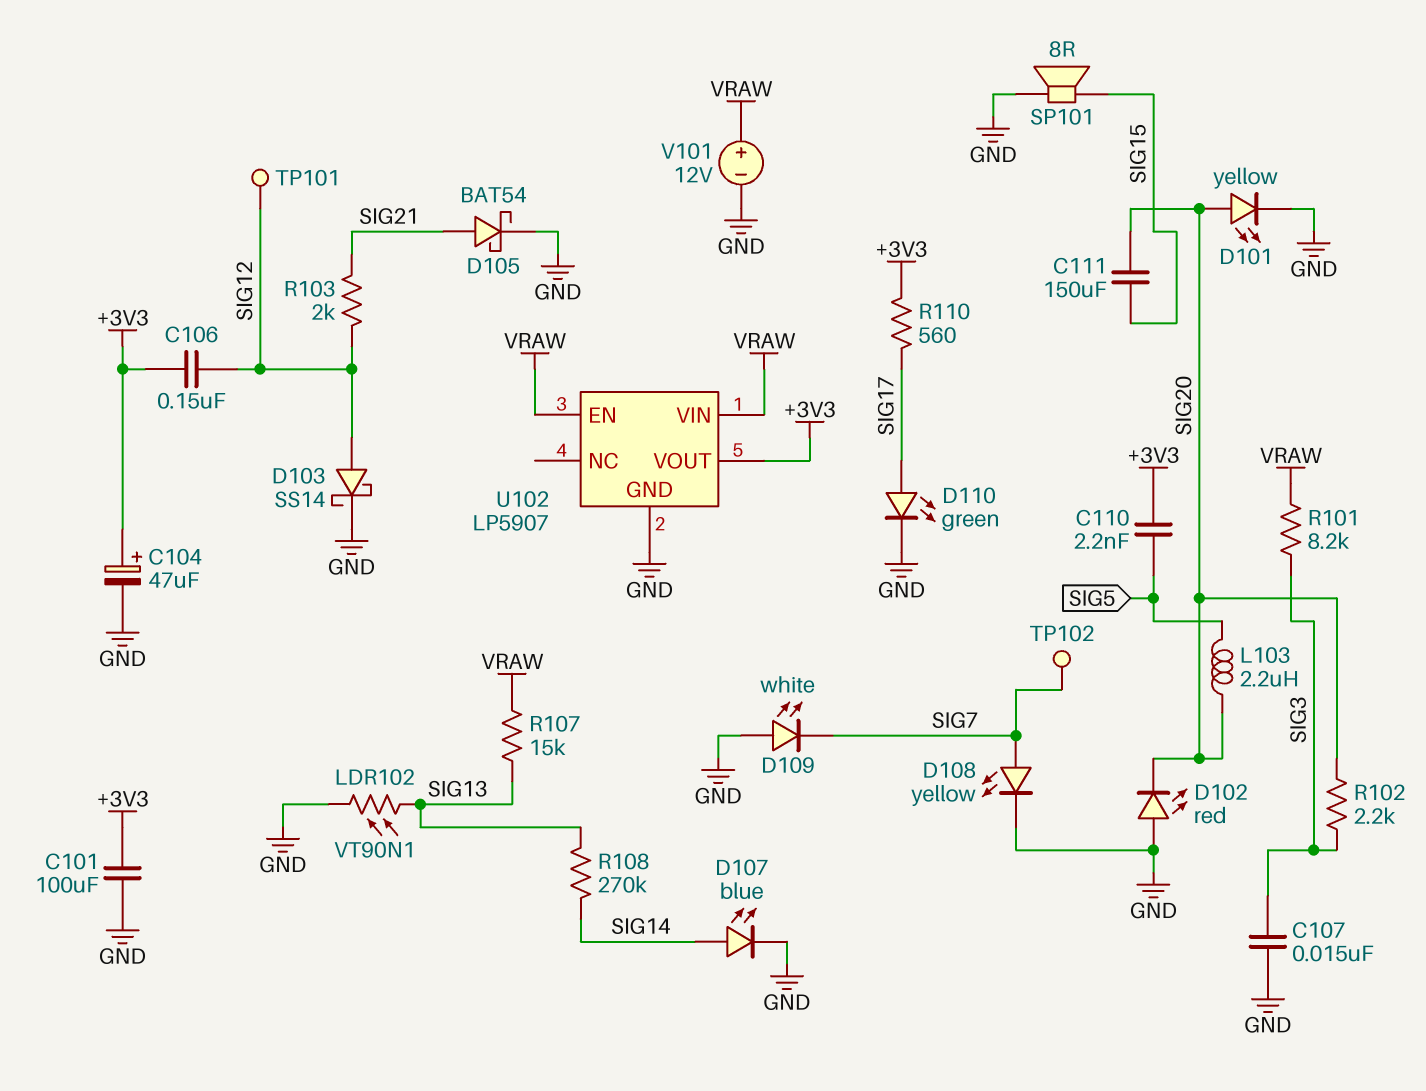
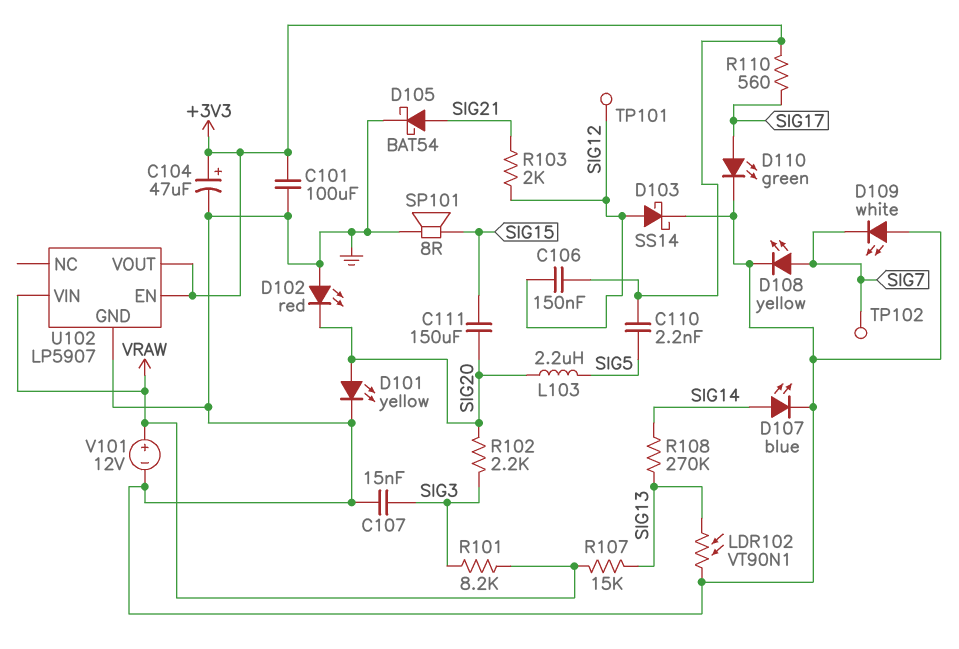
U102 pin EN: VRAW -> +3V3

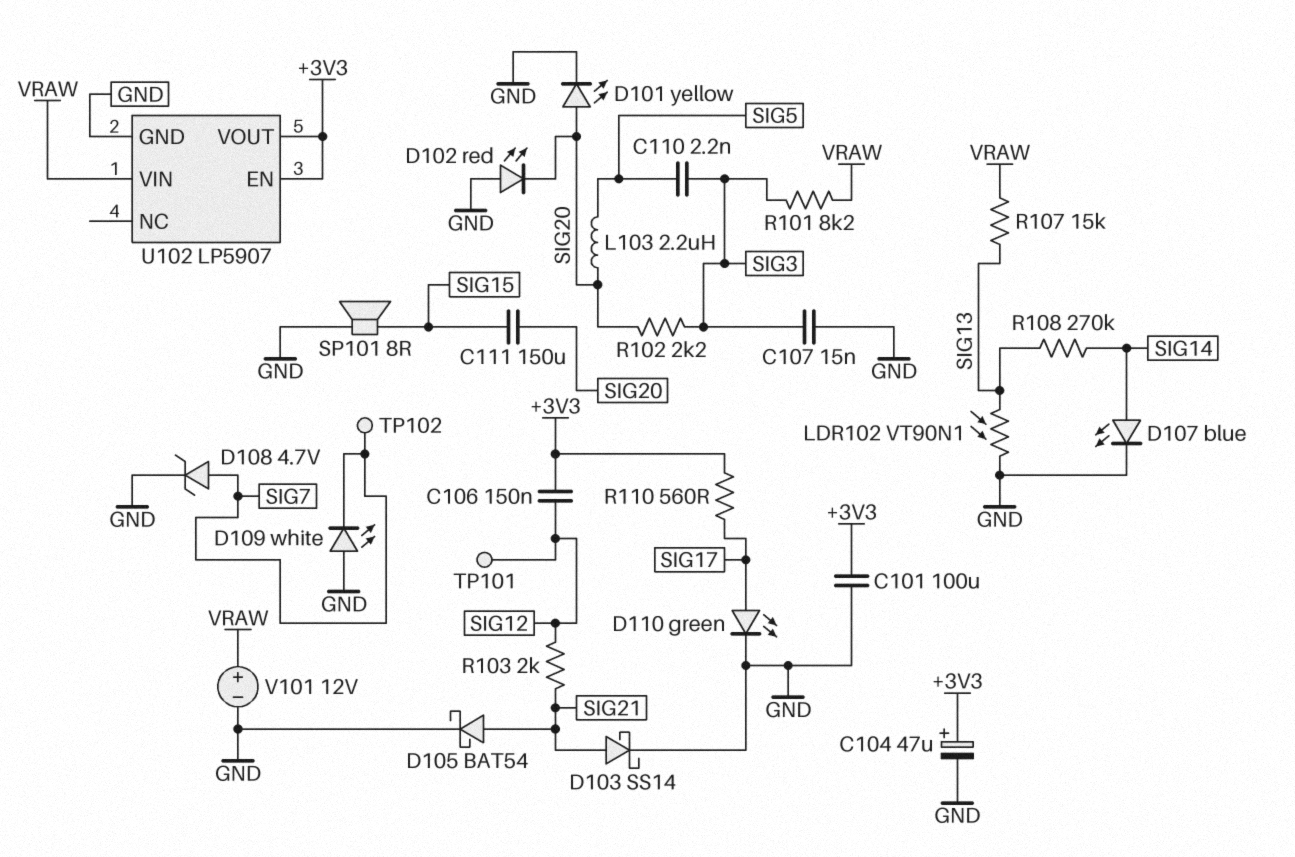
C110: 2.2nF (+3V3, SIG5) -> 2.2nF (SIG3, SIG5)
D103: schottky SS14 (A SIG12, K GND) -> schottky SS14 (A SIG21, K GND)
D108: LED yellow (A SIG7, K GND) -> zener 4.7V (A SIG7, K GND)

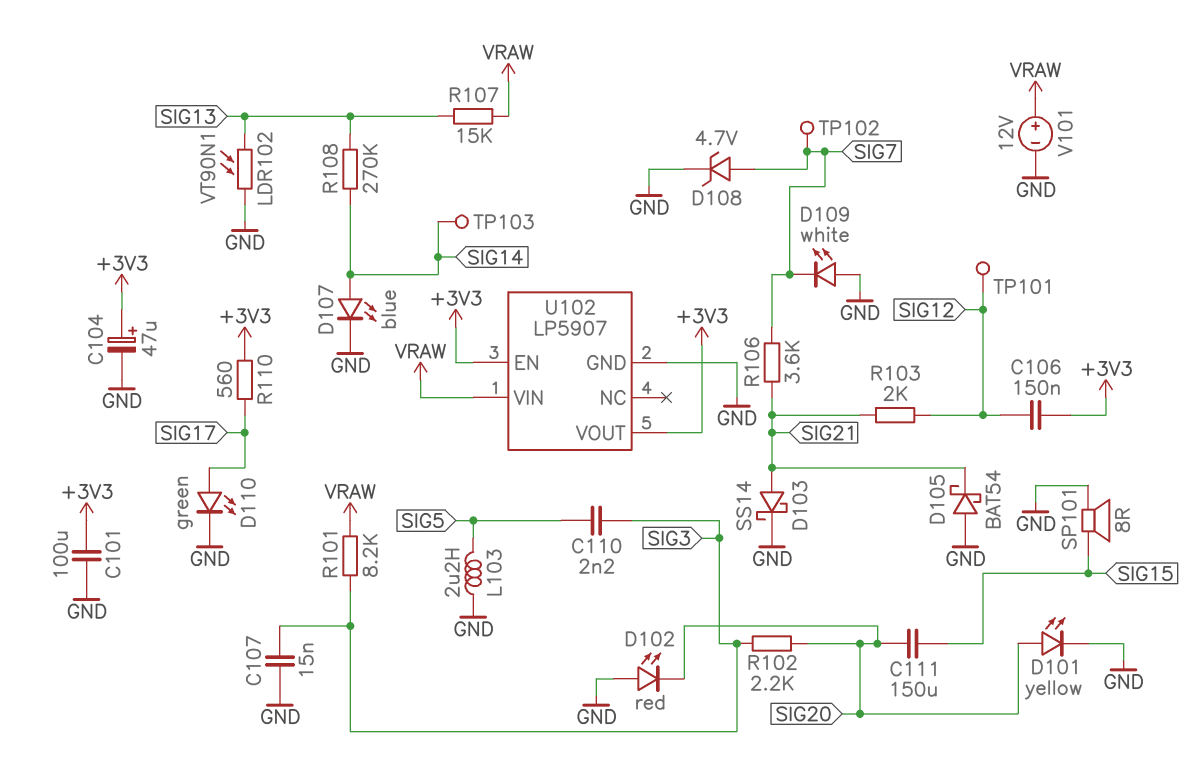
D105: schottky BAT54 (A SIG21, K GND) -> schottky BAT54 (A GND, K SIG21)
L103: 2.2uH (SIG5, SIG20) -> 2.2uH (GND, SIG5)
R106: none -> 3.6k (SIG7, SIG21)
TP103: none -> test point (SIG14)

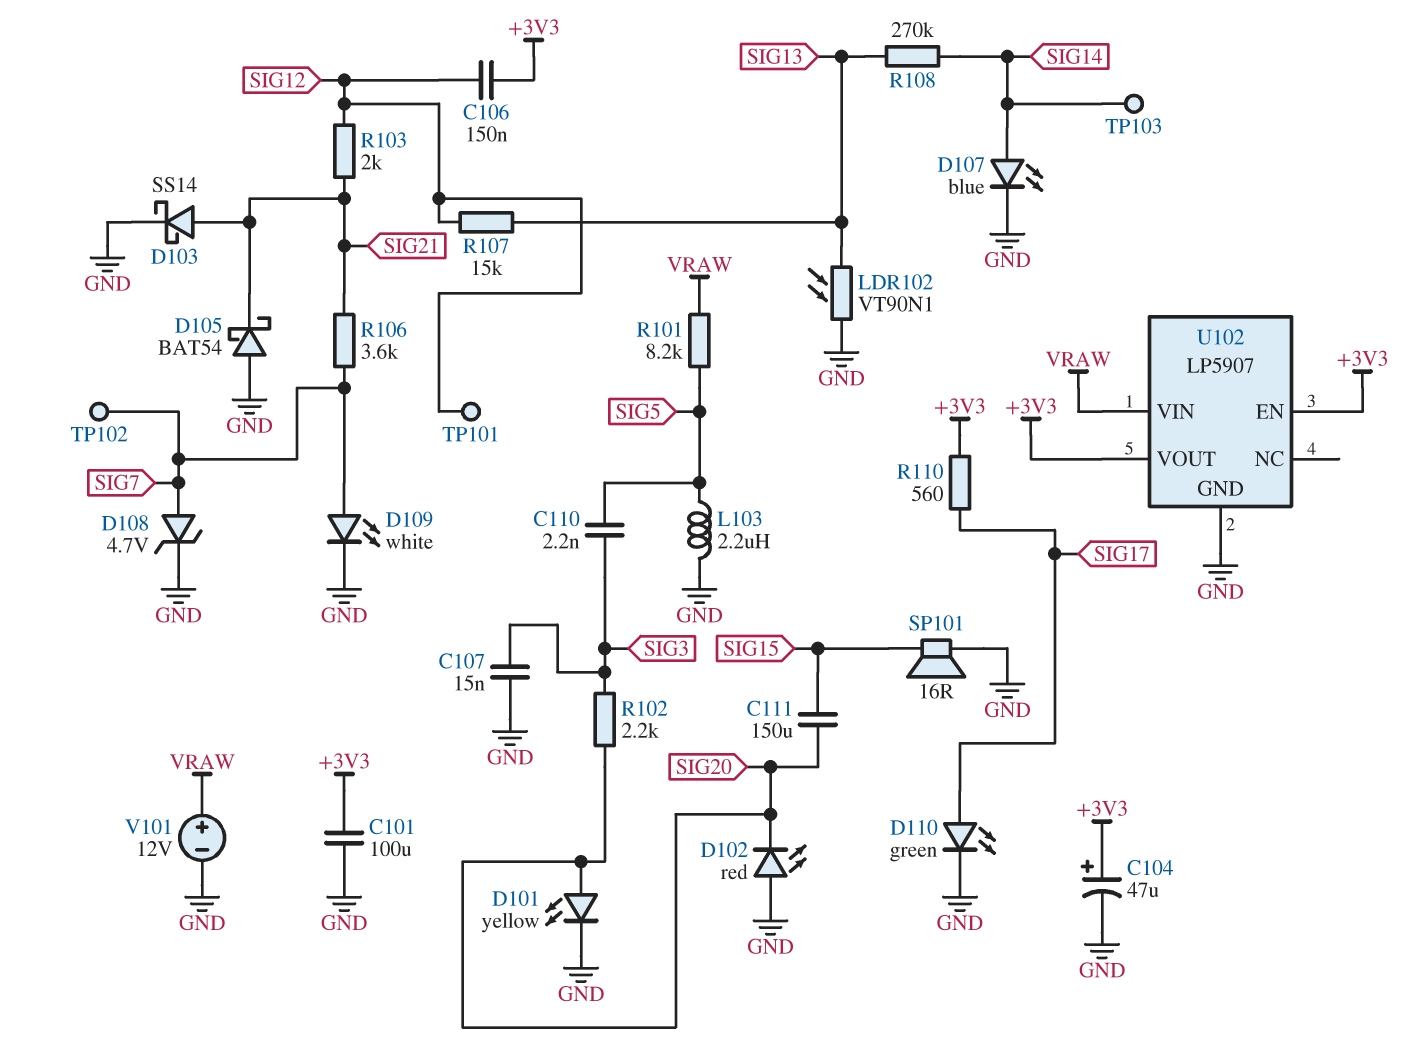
D109: LED white (A GND, K SIG7) -> LED white (A SIG7, K GND)
R101: 8.2k (SIG3, VRAW) -> 8.2k (SIG5, VRAW)
R107: 15k (SIG13, VRAW) -> 15k (SIG12, SIG13)
SP101: speaker 8R (GND, SIG15) -> speaker 16R (GND, SIG15)

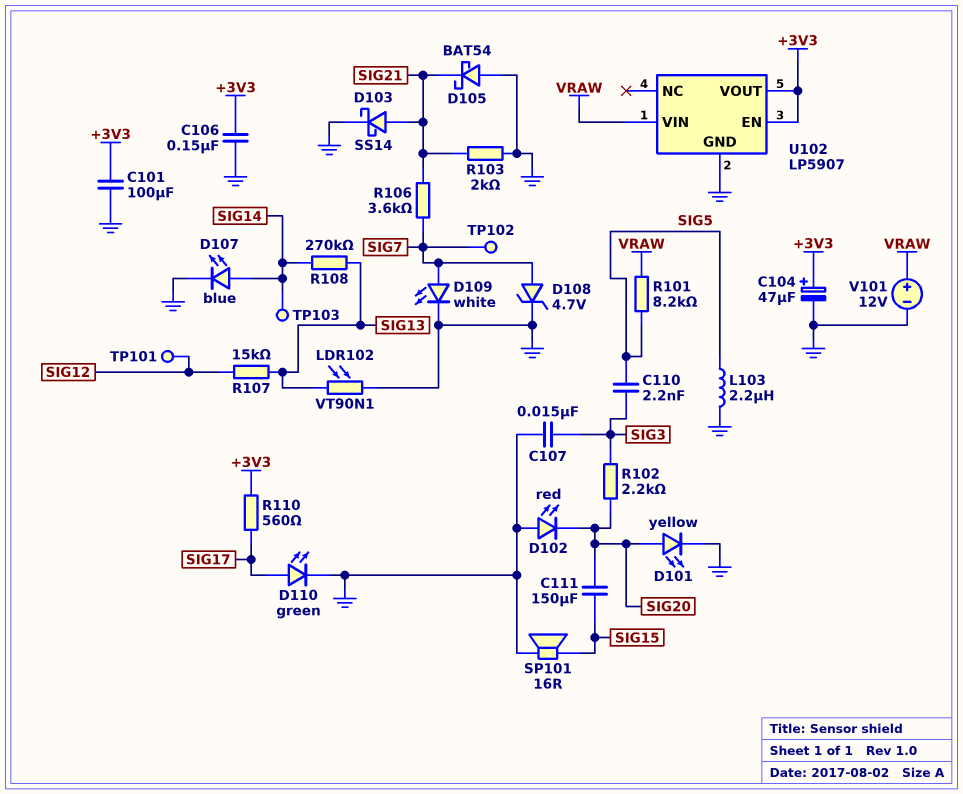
C106: 150nF (+3V3, SIG12) -> 150nF (+3V3, GND)
R103: 2k (SIG12, SIG21) -> 2k (GND, SIG21)

